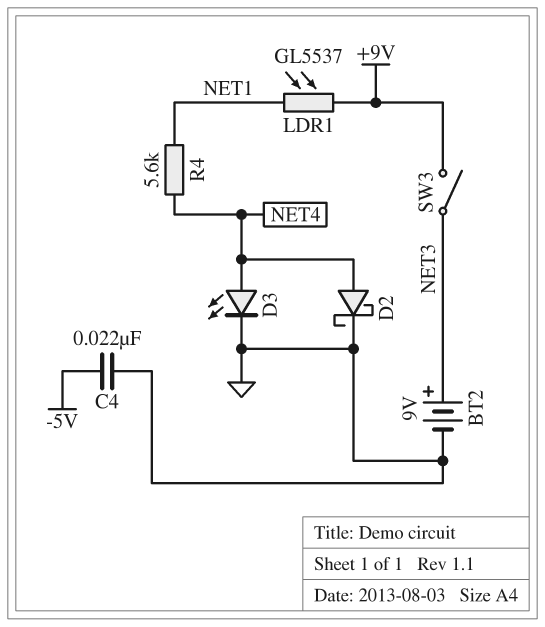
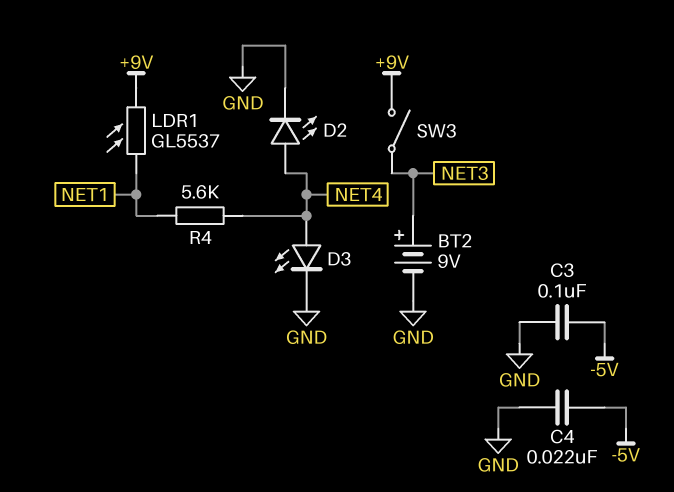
C3: none -> 100nF (-5V, GND)
D2: schottky (A NET4, K GND) -> LED (A NET4, K GND)

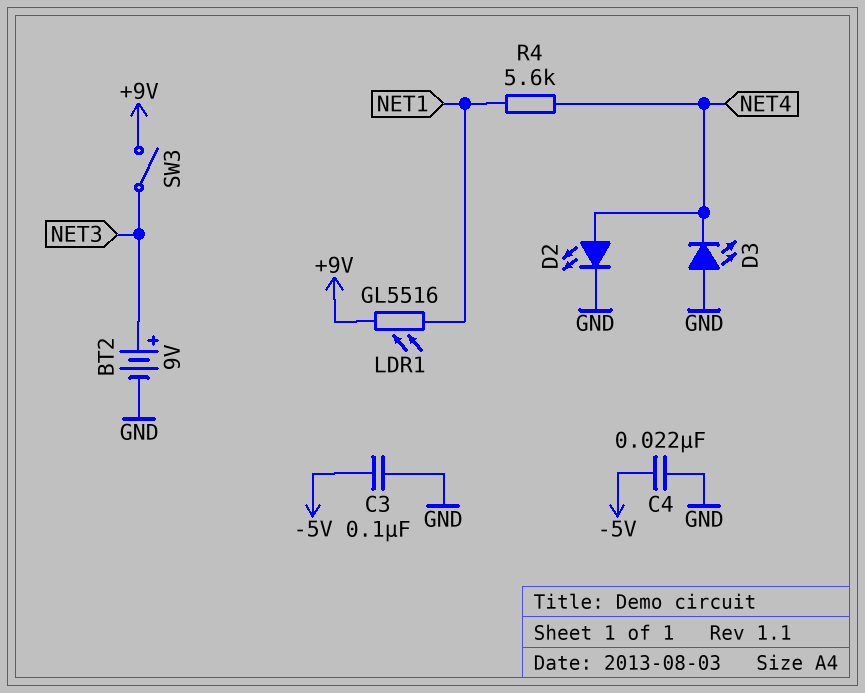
D3: LED (A NET4, K GND) -> LED (A GND, K NET4)
LDR1: GL5537 (+9V, NET1) -> GL5516 (+9V, NET1)

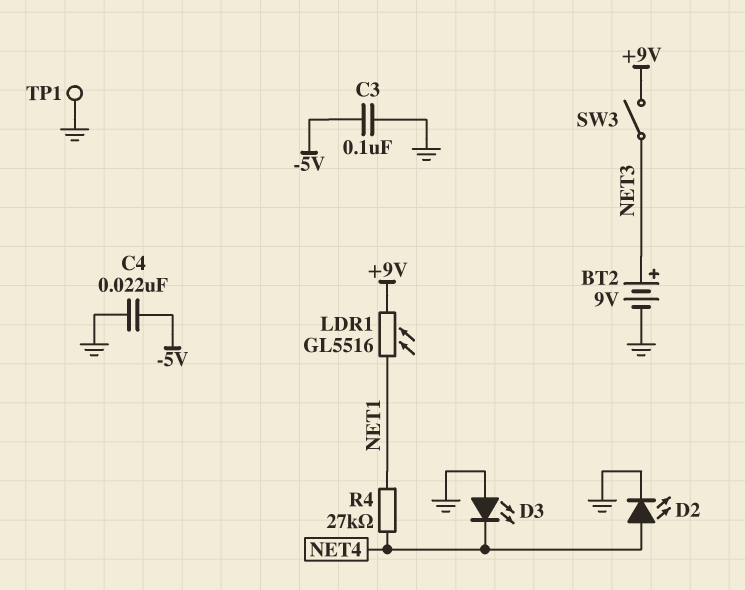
R4: 5.6k (NET1, NET4) -> 27k (NET1, NET4)
TP1: none -> test point (GND)

